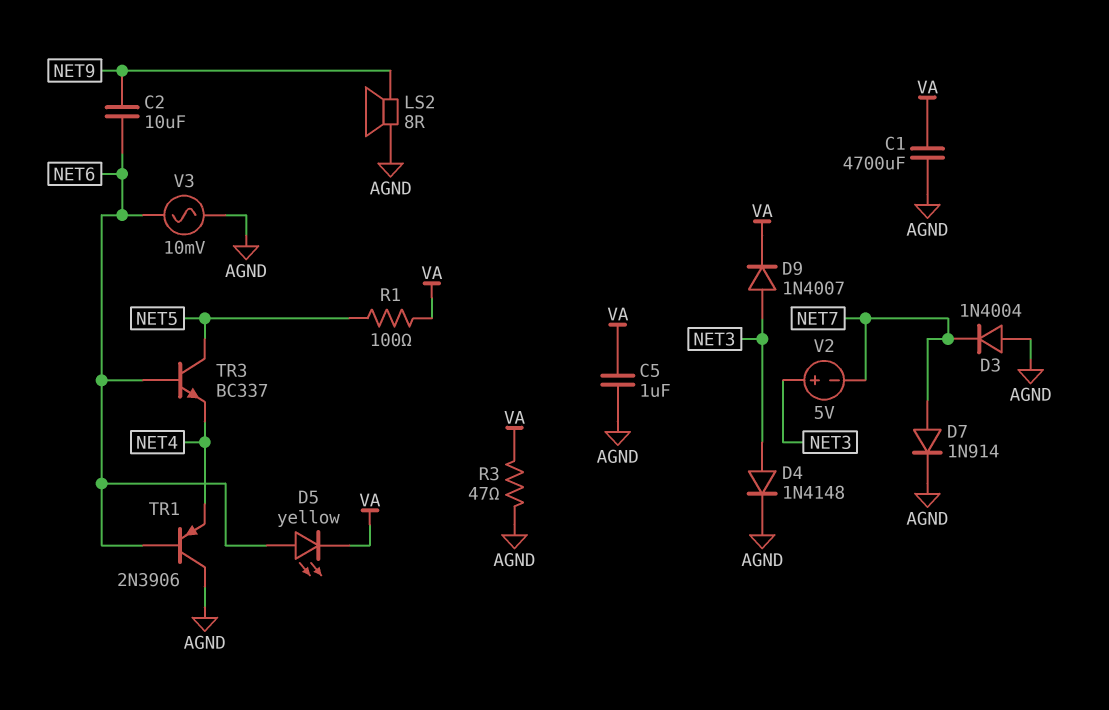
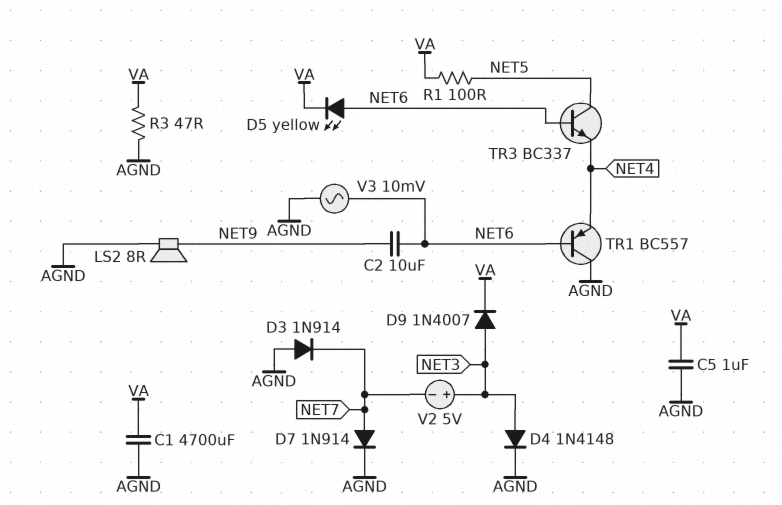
D3: diode 1N4004 (A AGND, K NET7) -> diode 1N914 (A AGND, K NET7)
TR1: PNP 2N3906 (B NET6, C AGND, E NET4) -> PNP BC557 (B NET6, C AGND, E NET4)

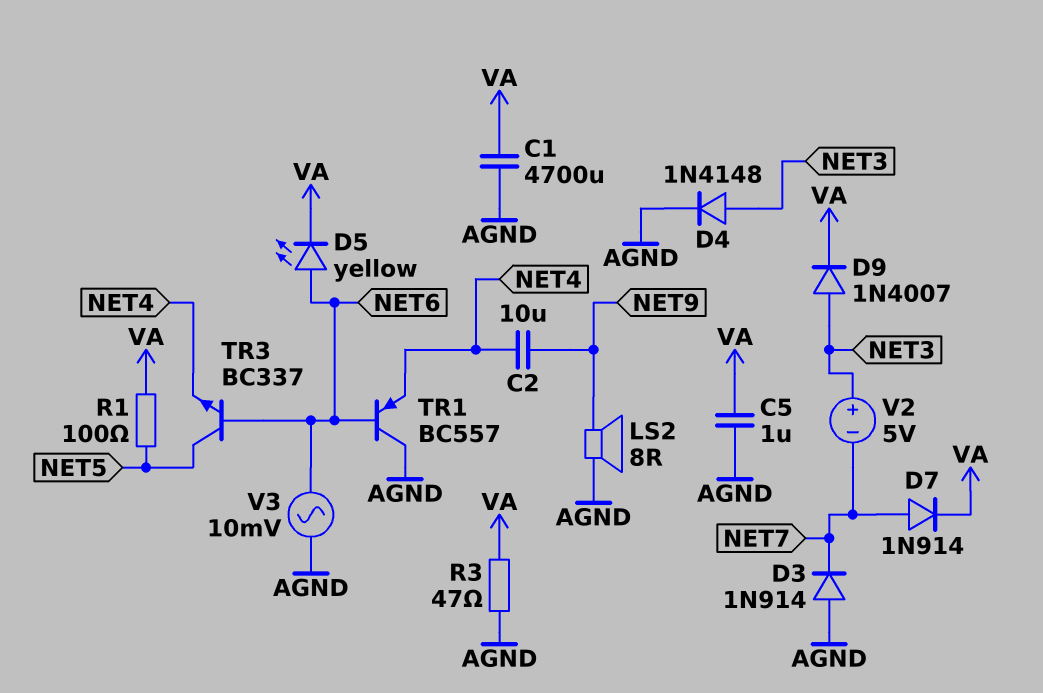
C2: 10uF (NET6, NET9) -> 10uF (NET4, NET9)
D7: diode 1N914 (A NET7, K AGND) -> diode 1N914 (A NET7, K VA)

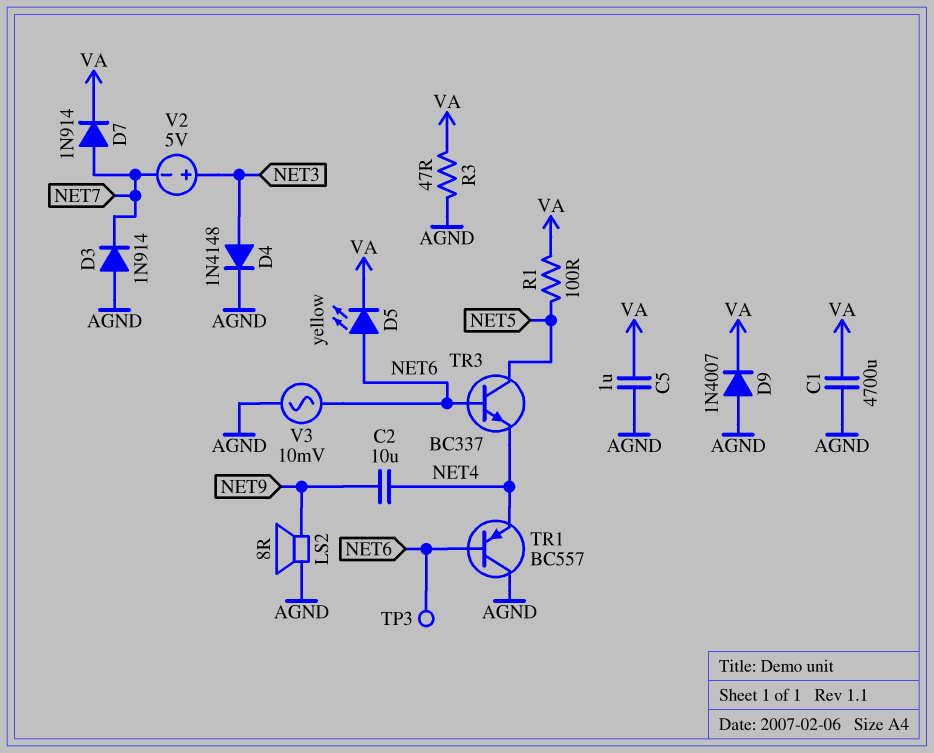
D9: diode 1N4007 (A NET3, K VA) -> diode 1N4007 (A AGND, K VA)
TP3: none -> test point (NET6)

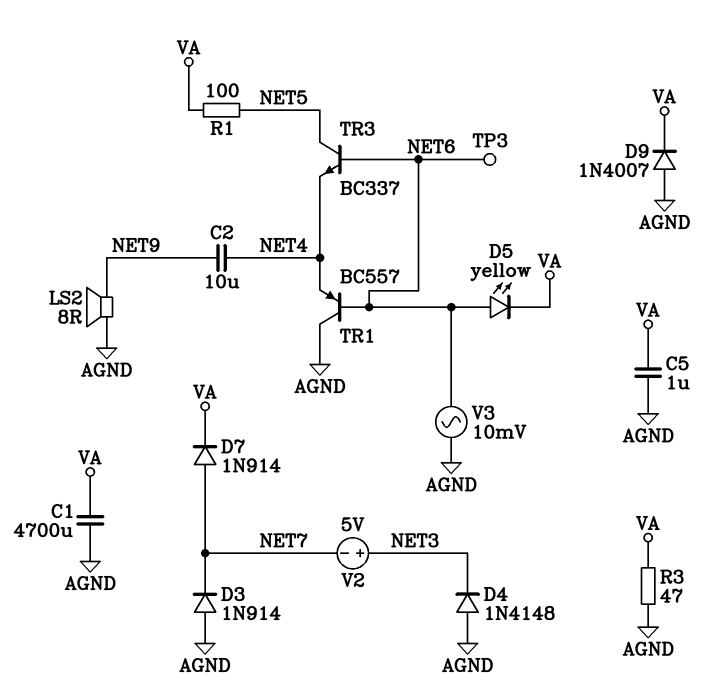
D4: diode 1N4148 (A NET3, K AGND) -> diode 1N4148 (A AGND, K NET3)

